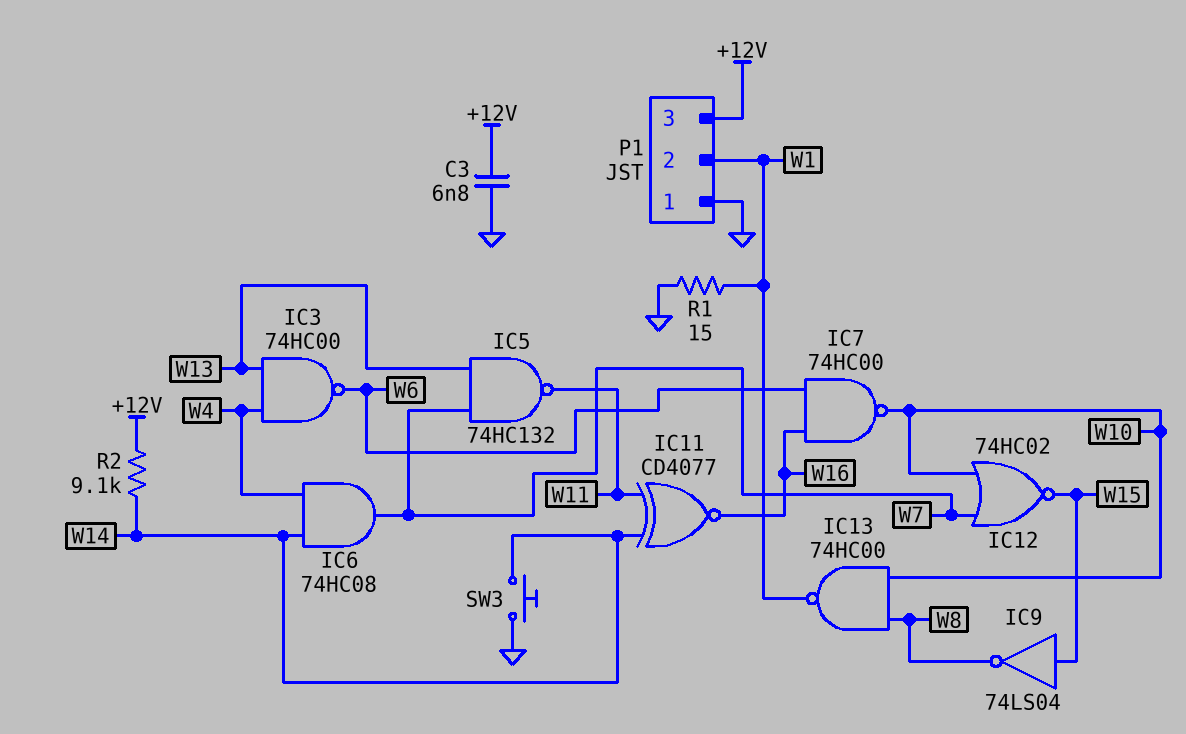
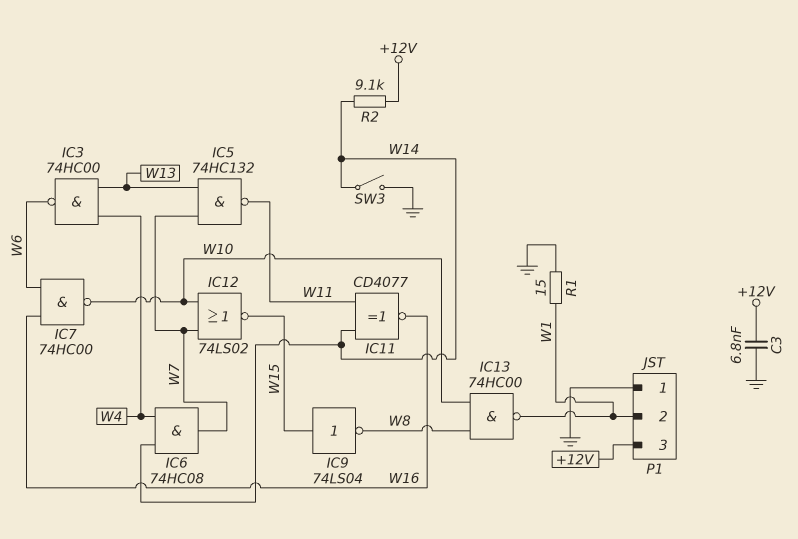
IC12: NOR 74HC02 (in W7, in W10, out W15) -> NOR 74LS02 (in W7, in W10, out W15)
SW3: button (GND, W14) -> switch (GND, W14)

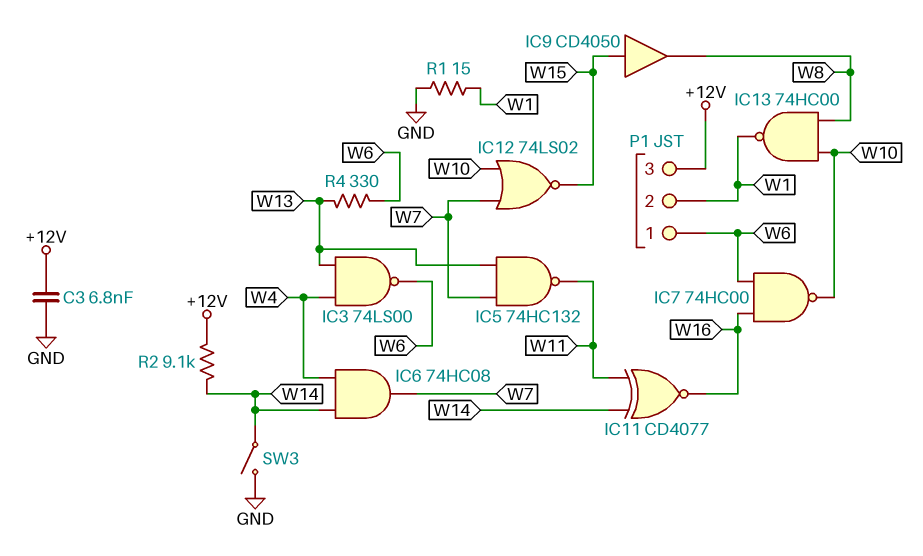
IC3: NAND 74HC00 (in W4, in W13, out W6) -> NAND 74LS00 (in W4, in W13, out W6)
IC9: NOT 74LS04 (in W15, out W8) -> buffer CD4050 (in W15, out W8)
P1 pin 1: GND -> W6
R4: none -> 330 (W6, W13)

